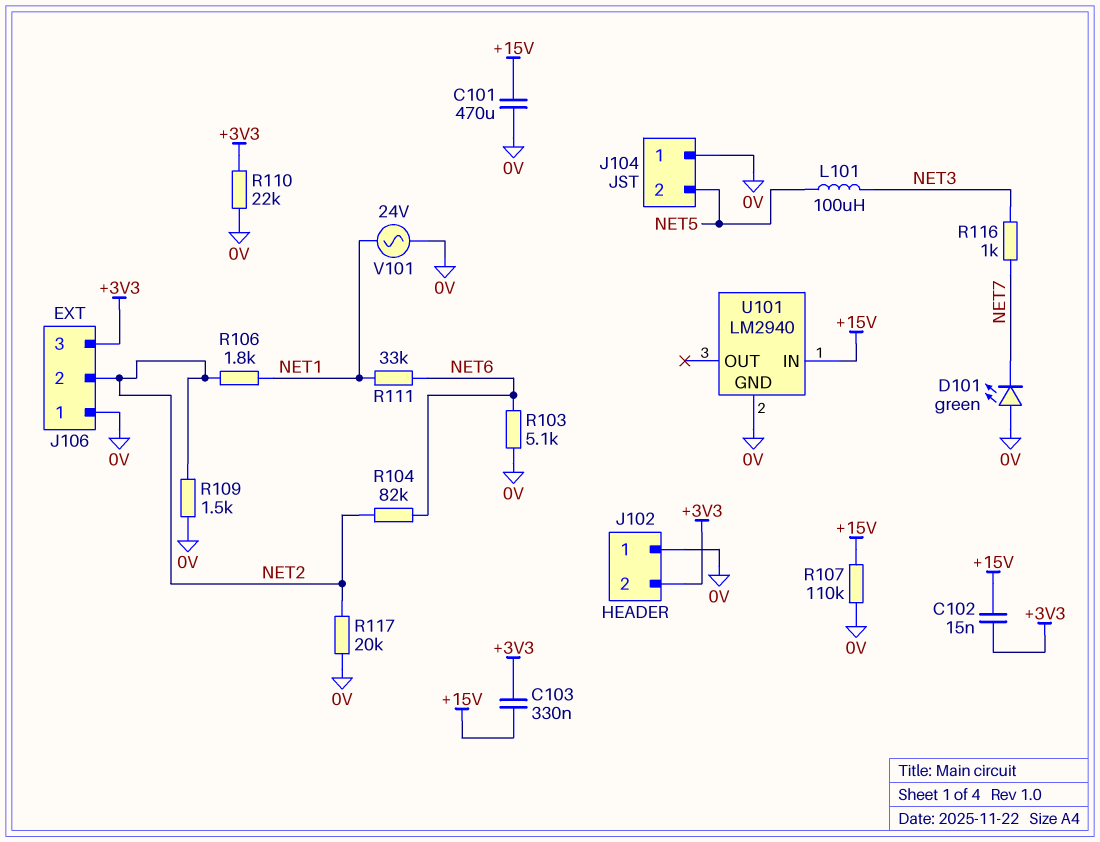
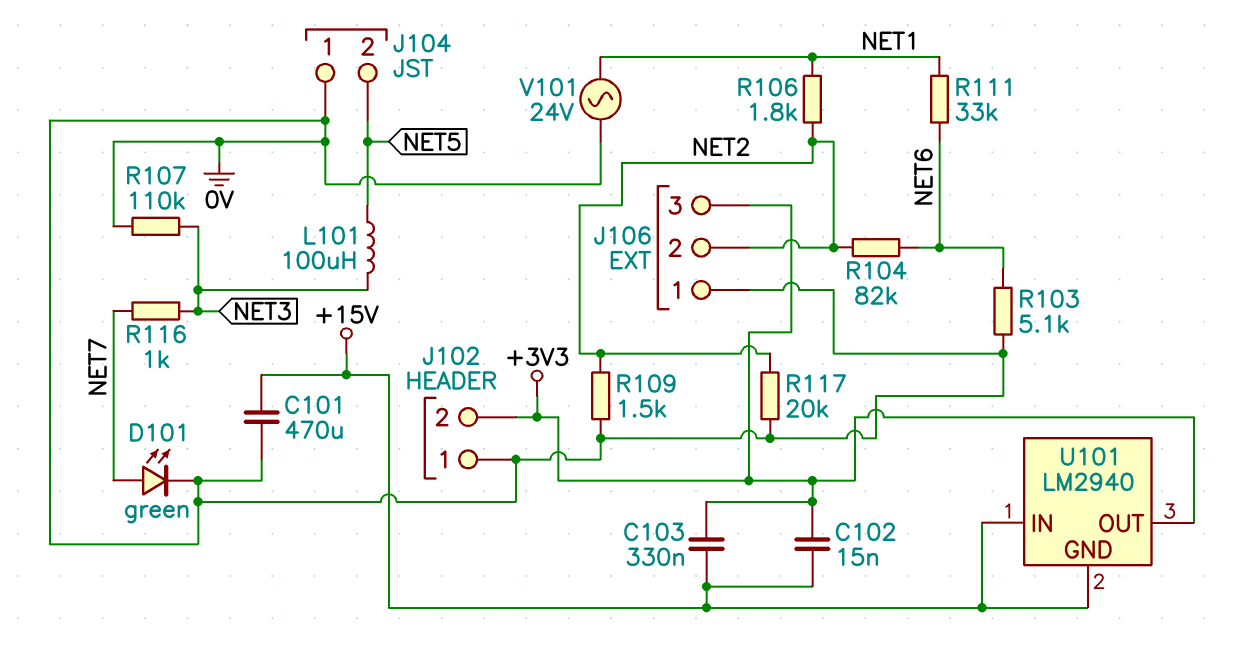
D101: LED green (A 0V, K NET7) -> LED green (A NET7, K 0V)
R107: 110k (+15V, 0V) -> 110k (0V, NET3)
R110: 22k (+3V3, 0V) -> none
U101 pin GND: 0V -> +15V
U101 pin OUT: none -> +3V3

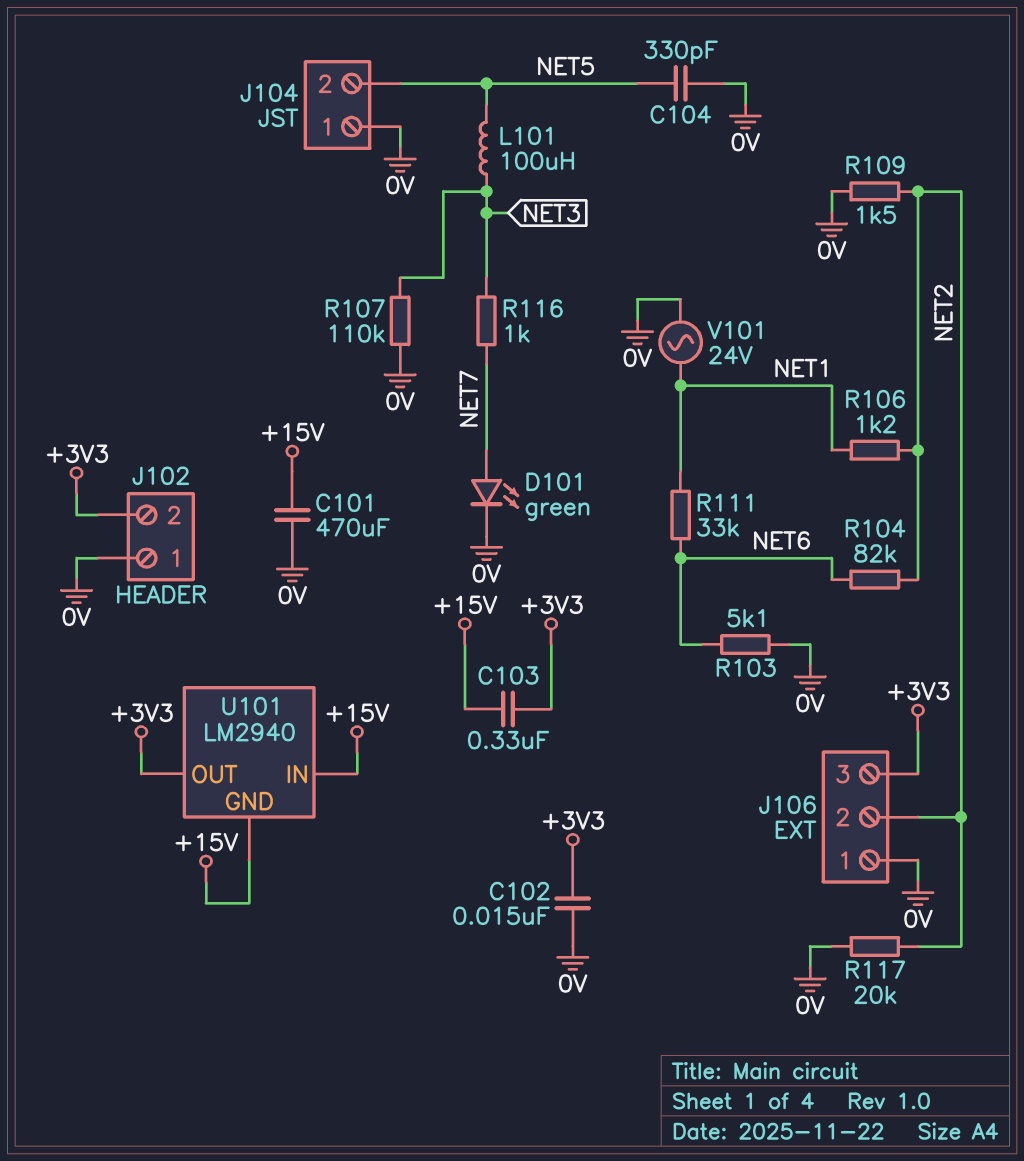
C102: 15nF (+3V3, +15V) -> 15nF (+3V3, 0V)
C104: none -> 330pF (0V, NET5)
R106: 1.8k (NET1, NET2) -> 1.2k (NET1, NET2)

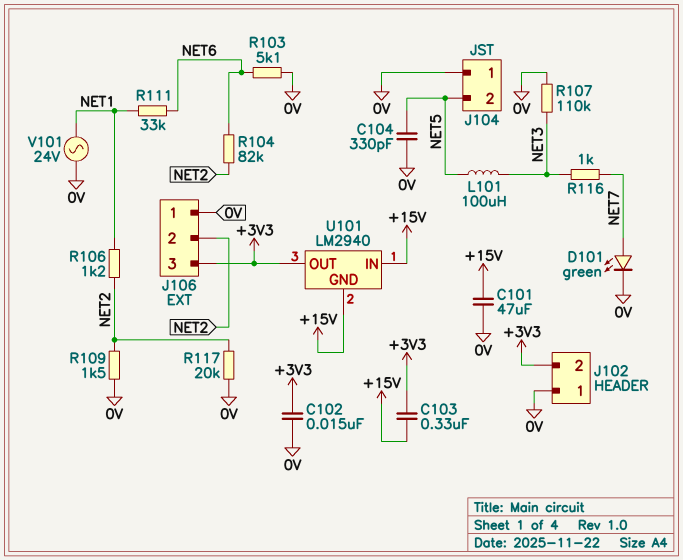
C101: 470uF (+15V, 0V) -> 47uF (+15V, 0V)

